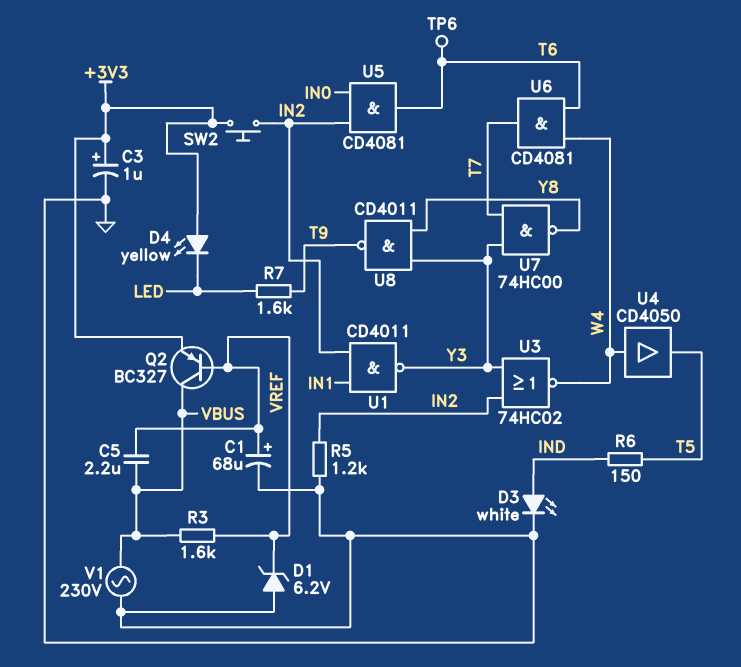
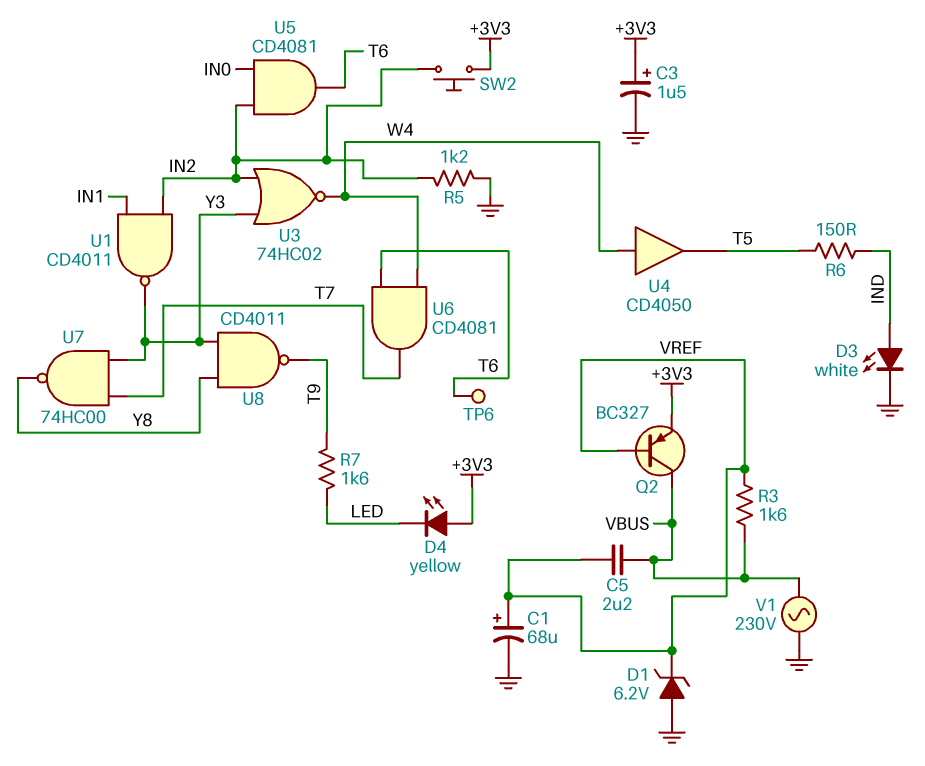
C3: 1uF (plus +3V3, minus GND) -> 1.5uF (plus +3V3, minus GND)

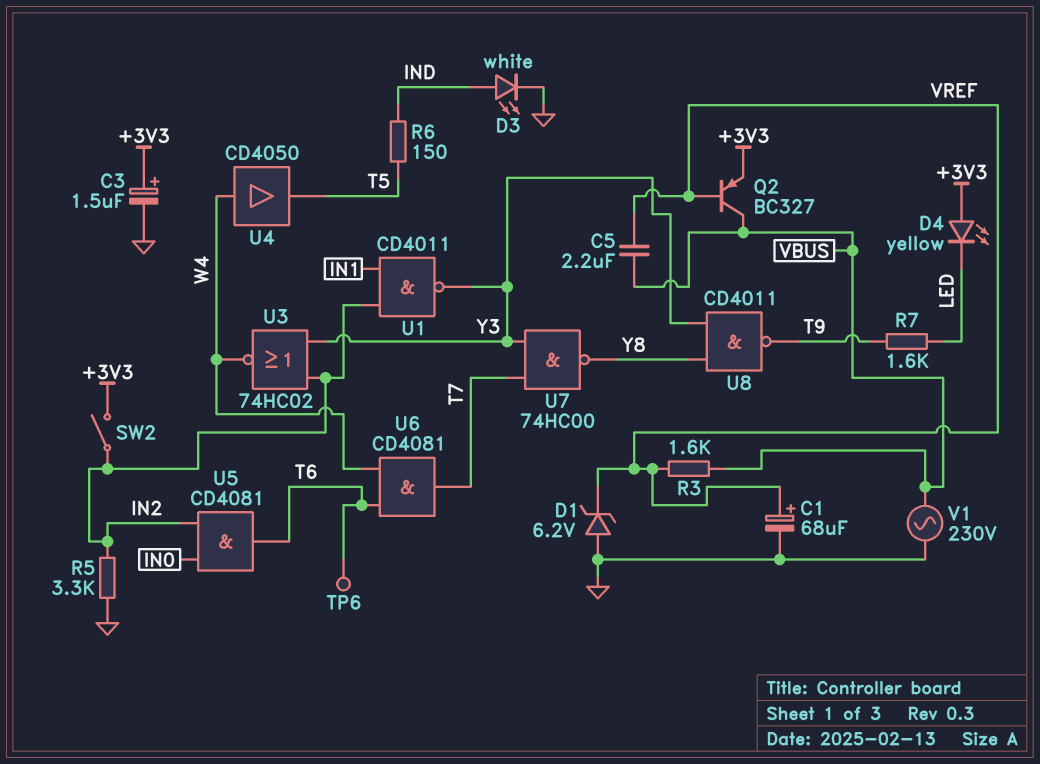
R5: 1.2k (GND, IN2) -> 3.3k (GND, IN2)
SW2: button (+3V3, IN2) -> switch (+3V3, IN2)

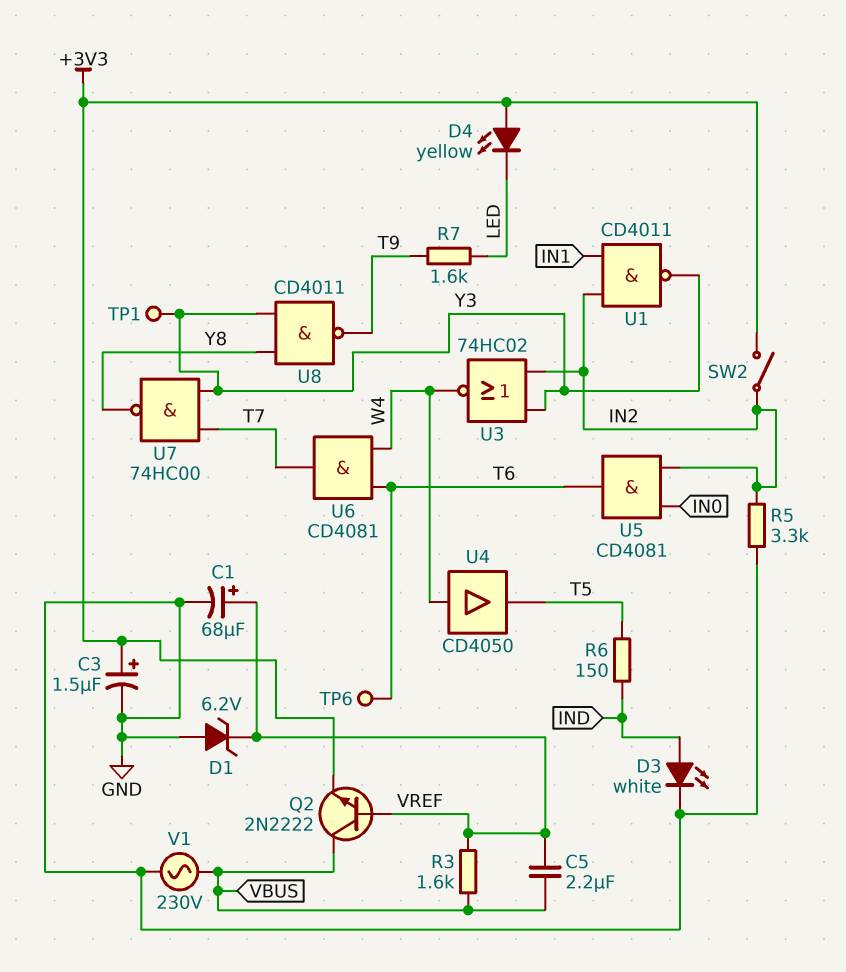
Q2: PNP BC327 (B VREF, C VBUS, E +3V3) -> NPN 2N2222 (B VREF, C VBUS, E +3V3)
TP1: none -> test point (Y3)

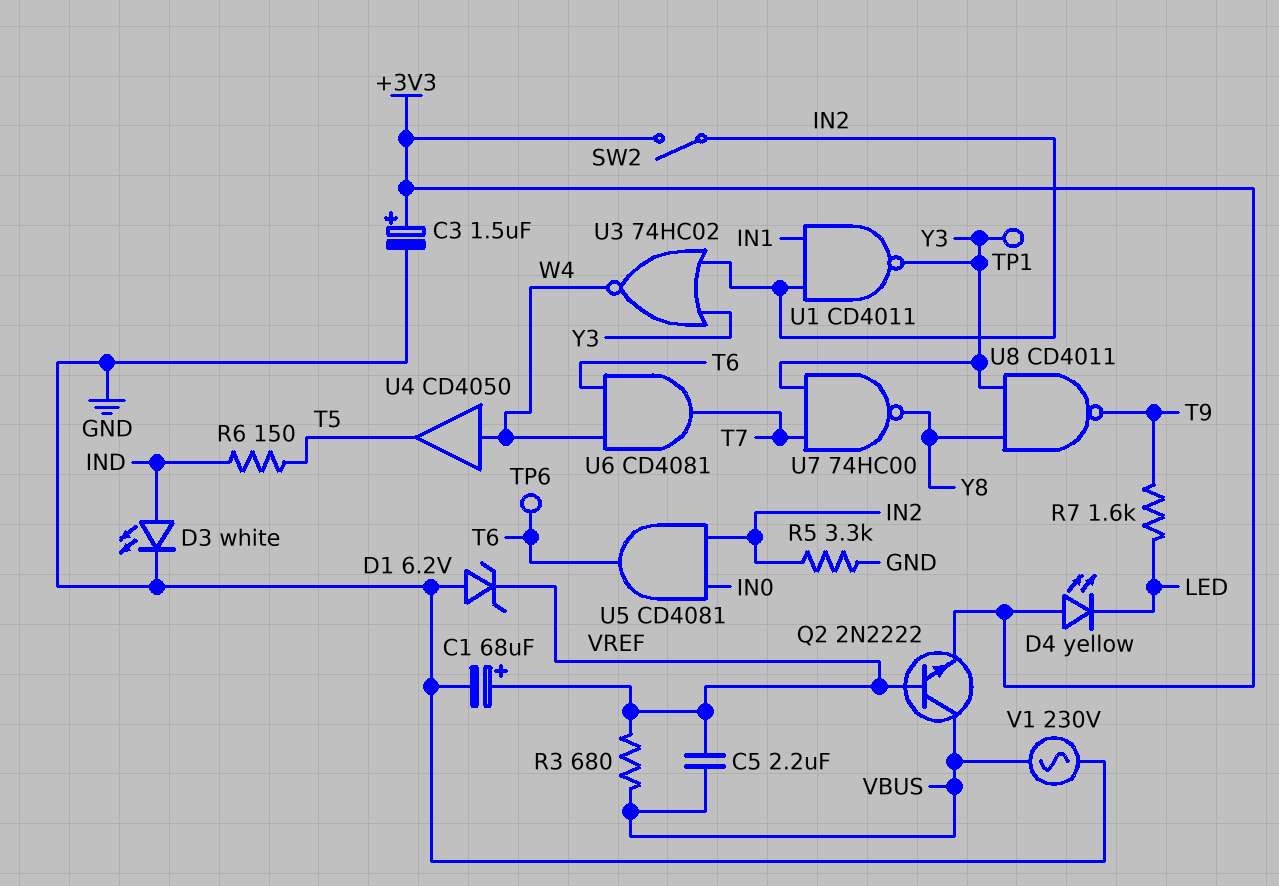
R3: 1.6k (VBUS, VREF) -> 680 (VBUS, VREF)

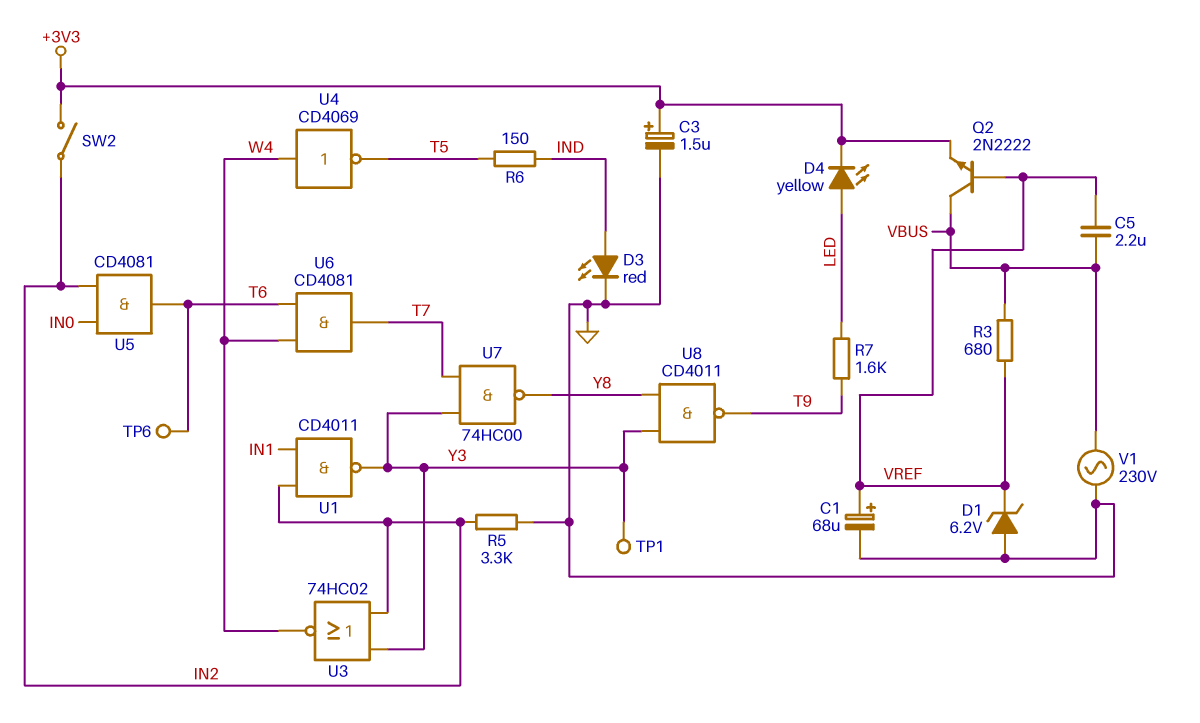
D3: LED white (A IND, K GND) -> LED red (A IND, K GND)
D4: LED yellow (A +3V3, K LED) -> LED yellow (A LED, K +3V3)
U4: buffer CD4050 (in W4, out T5) -> NOT CD4069 (in W4, out T5)

